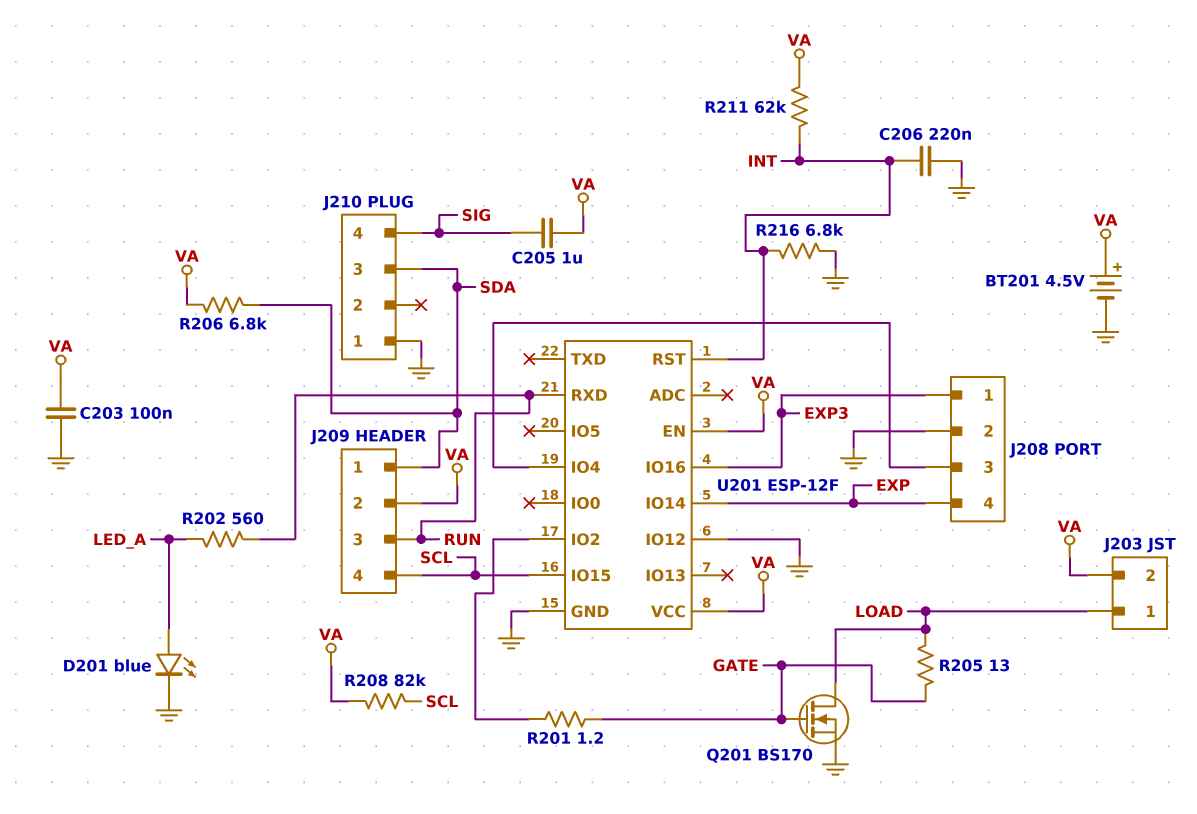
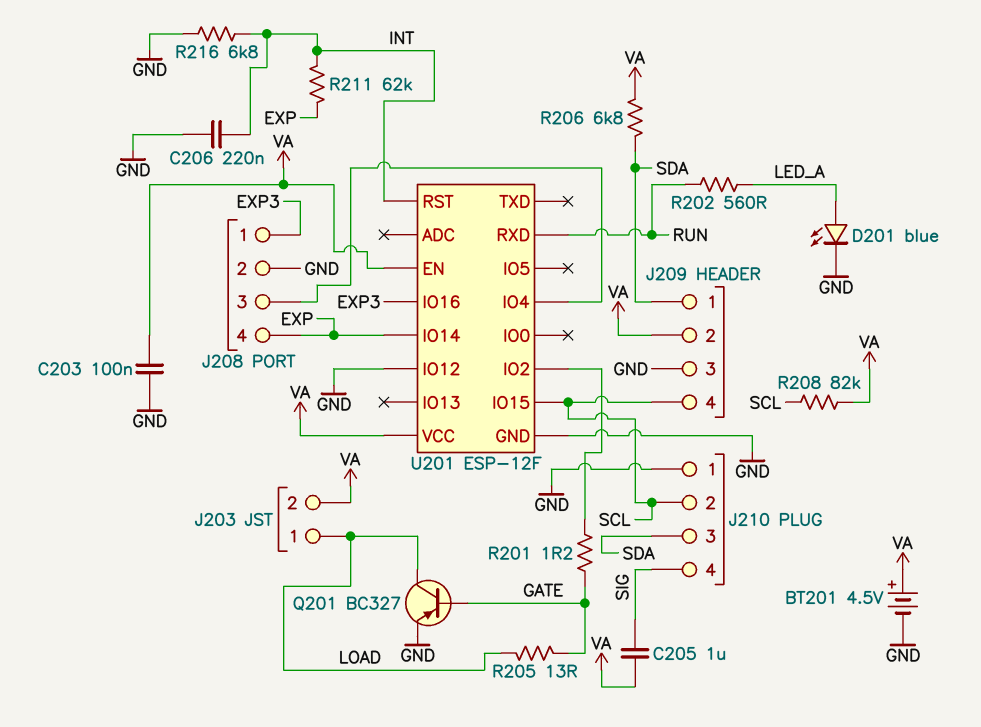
J209 pin 3: RUN -> GND
J210 pin 2: none -> SCL
Q201: NMOS BS170 (G GATE, D LOAD, S GND) -> PNP BC327 (B GATE, C LOAD, E GND)
R211: 62k (INT, VA) -> 62k (EXP, INT)

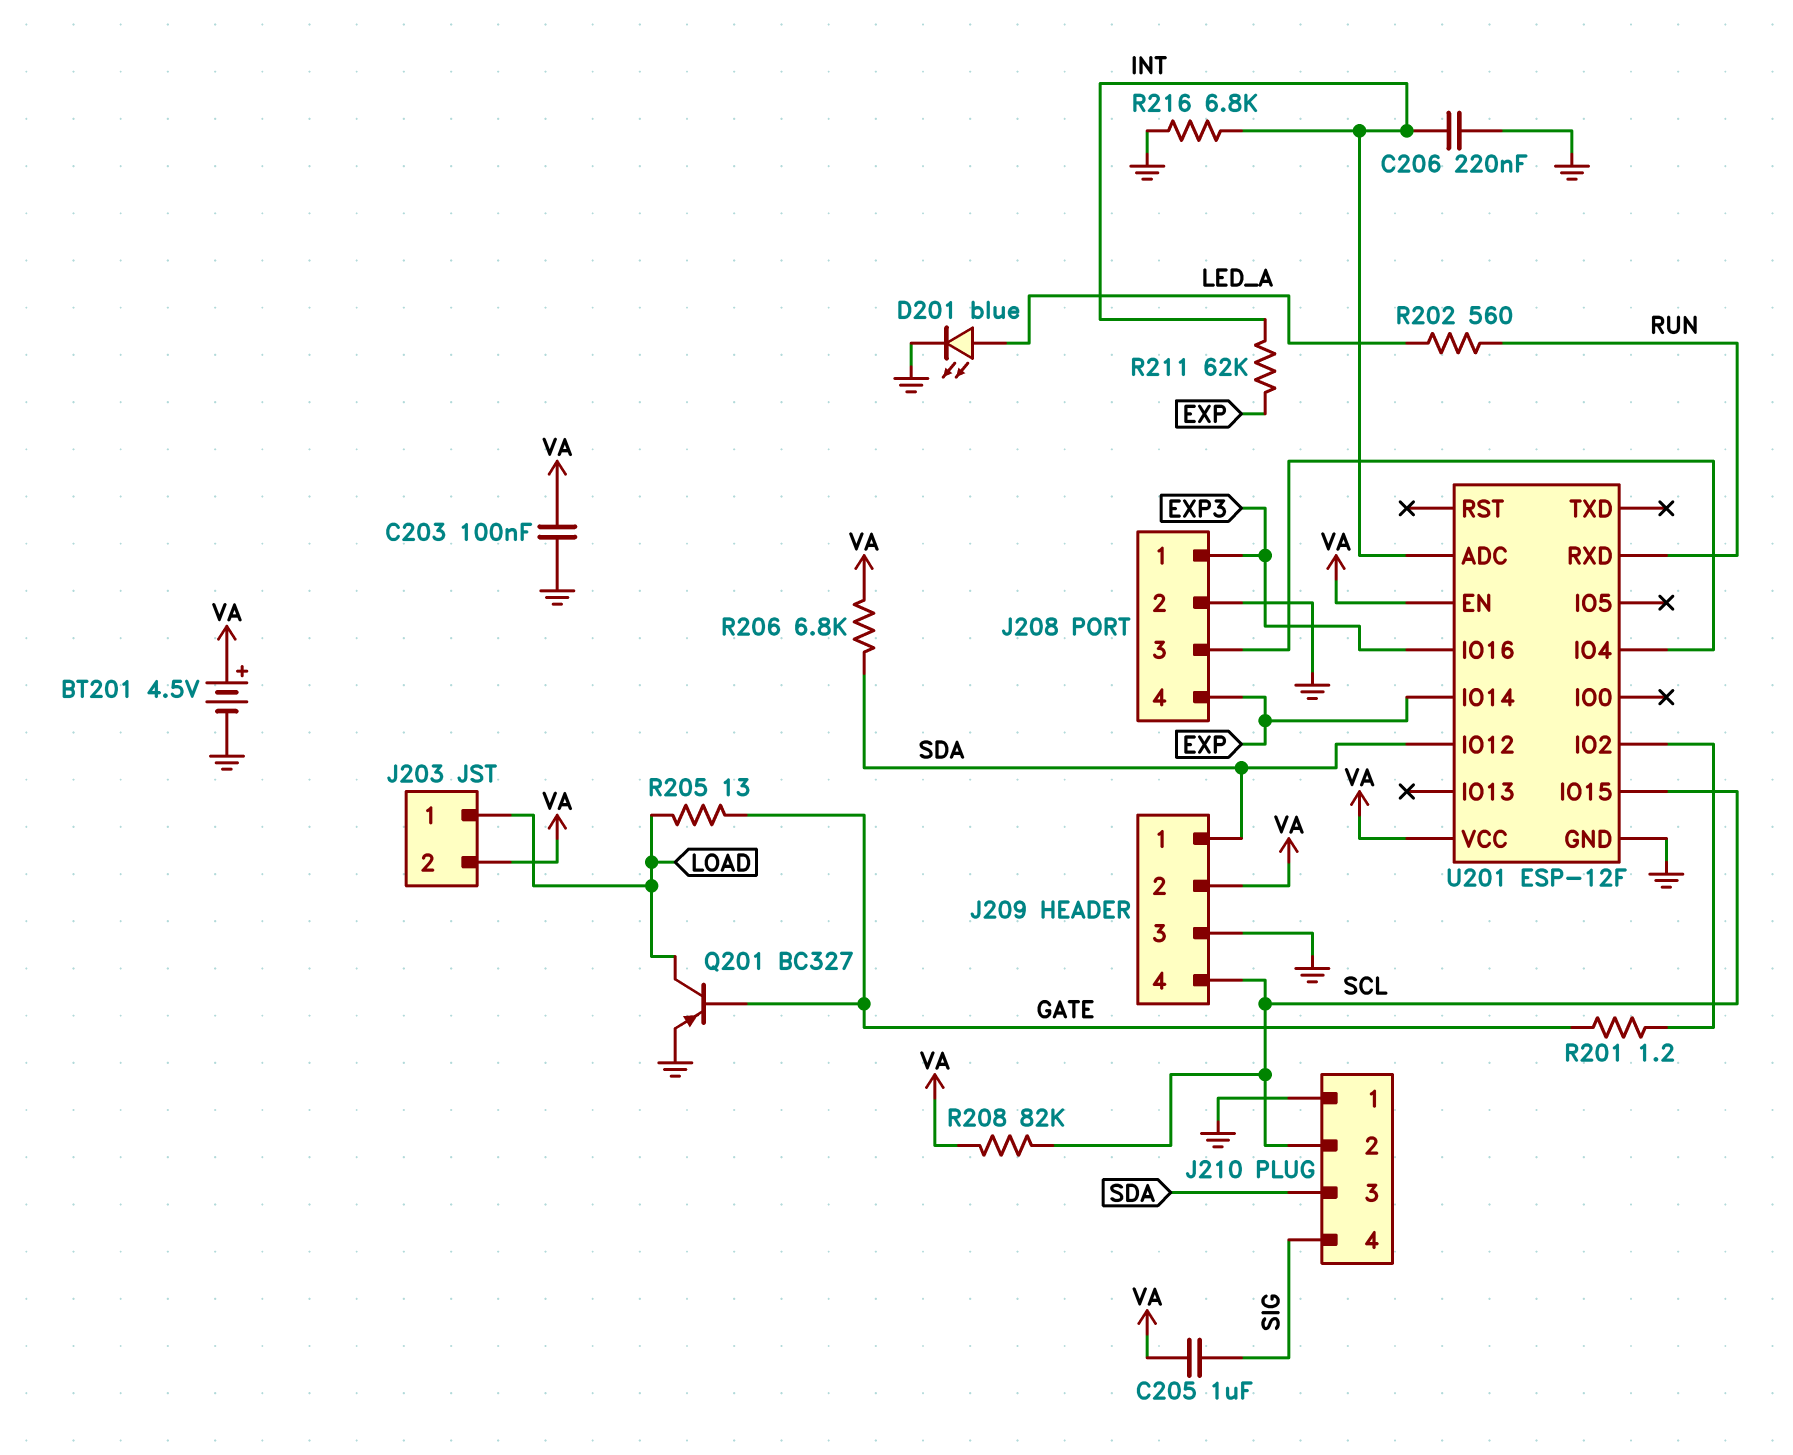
U201 pin ADC: none -> INT
U201 pin IO12: GND -> SDA
U201 pin RST: INT -> none

